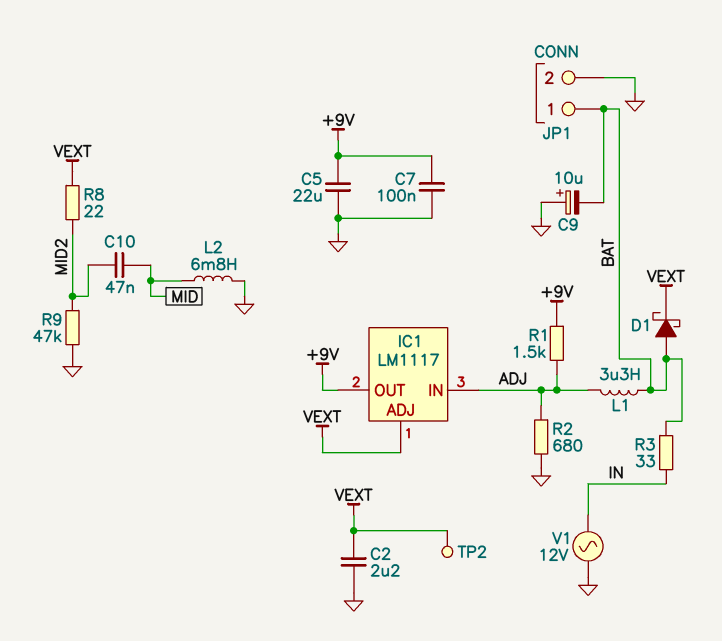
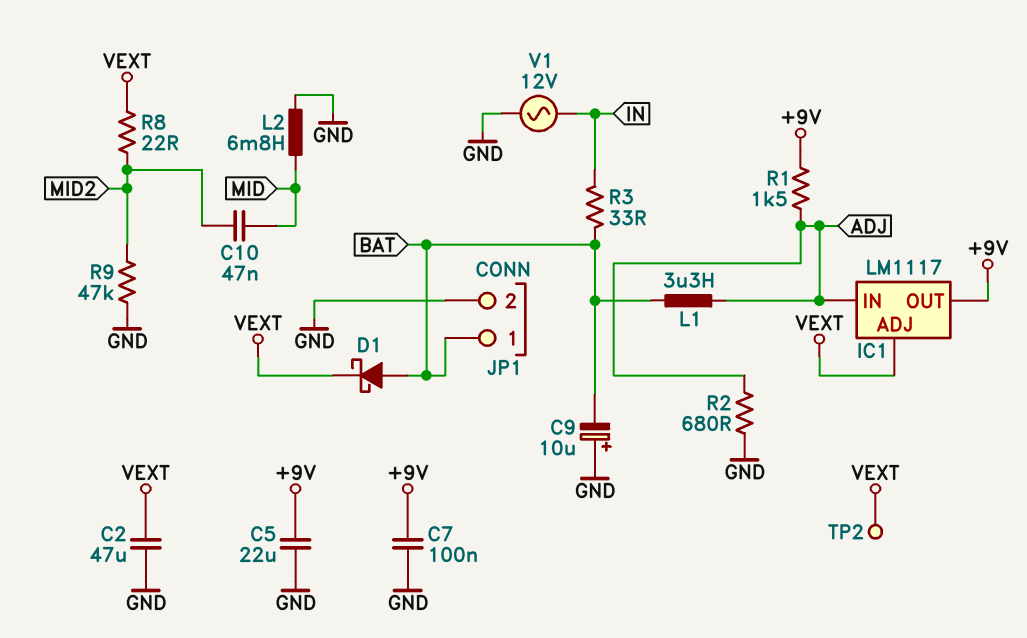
C2: 2.2uF (GND, VEXT) -> 47uF (GND, VEXT)

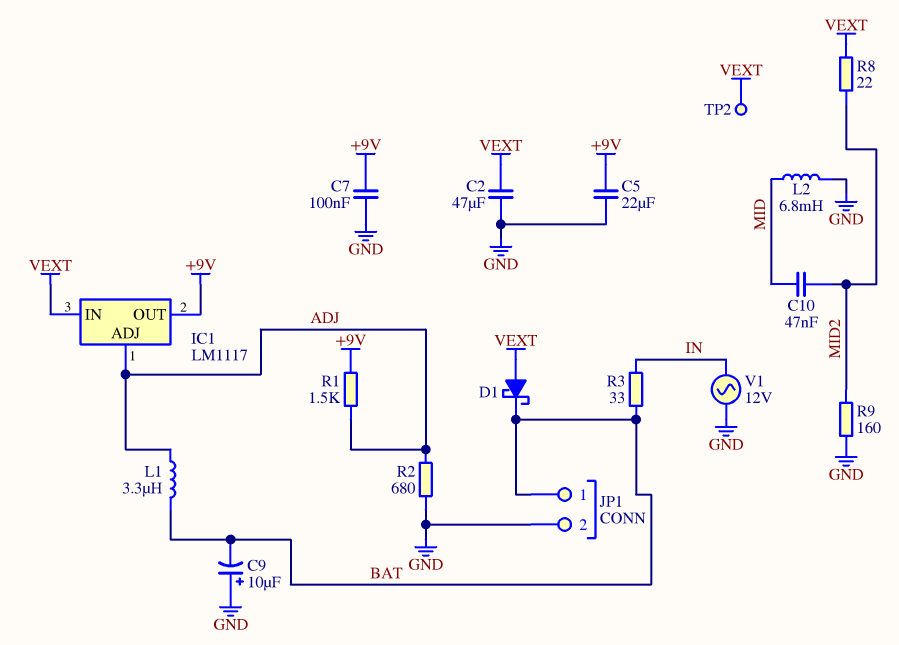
D1: schottky (A BAT, K VEXT) -> schottky (A VEXT, K BAT)
IC1 pin ADJ: VEXT -> ADJ
IC1 pin IN: ADJ -> VEXT
R9: 47k (GND, MID2) -> 160 (GND, MID2)

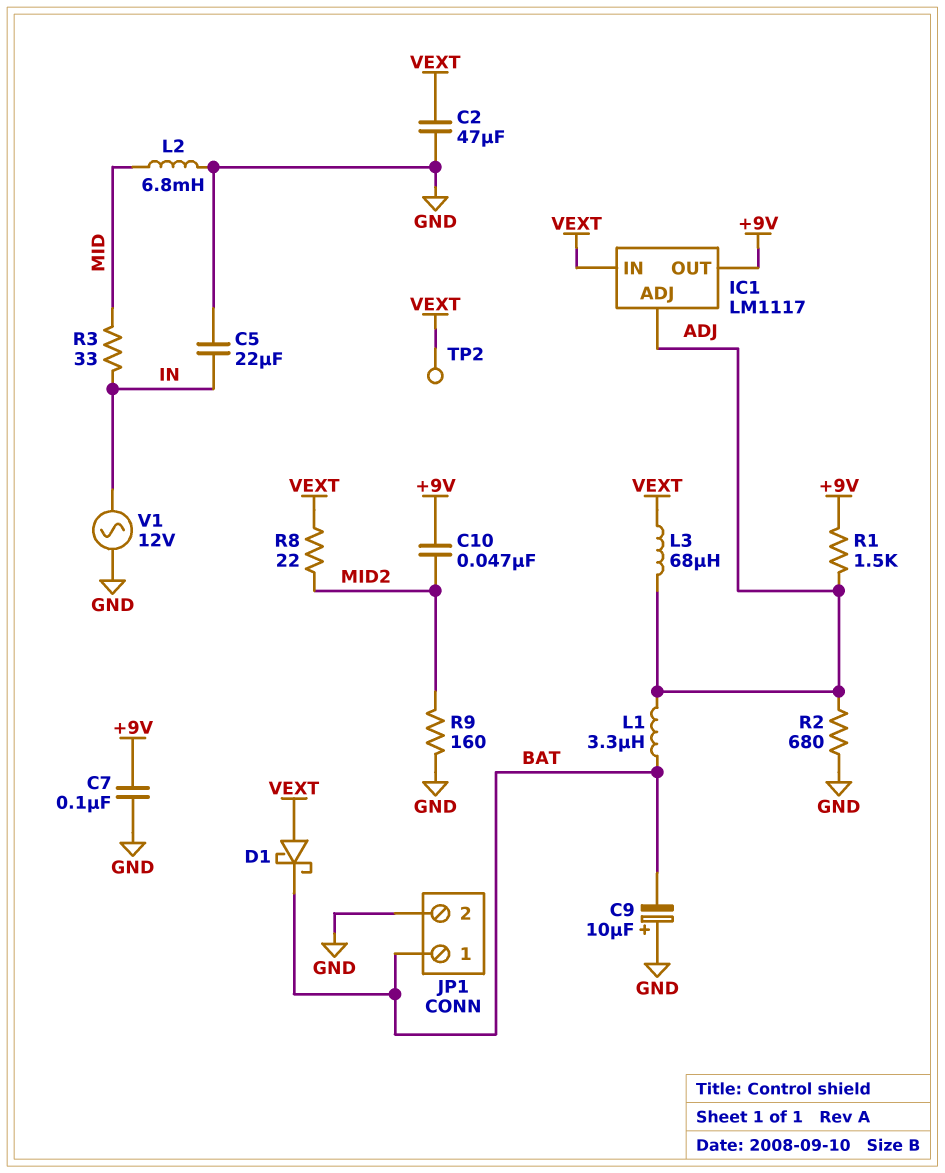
C5: 22uF (+9V, GND) -> 22uF (GND, IN)
C10: 47nF (MID, MID2) -> 47nF (+9V, MID2)
L3: none -> 68uH (ADJ, VEXT)
R3: 33 (BAT, IN) -> 33 (IN, MID)

